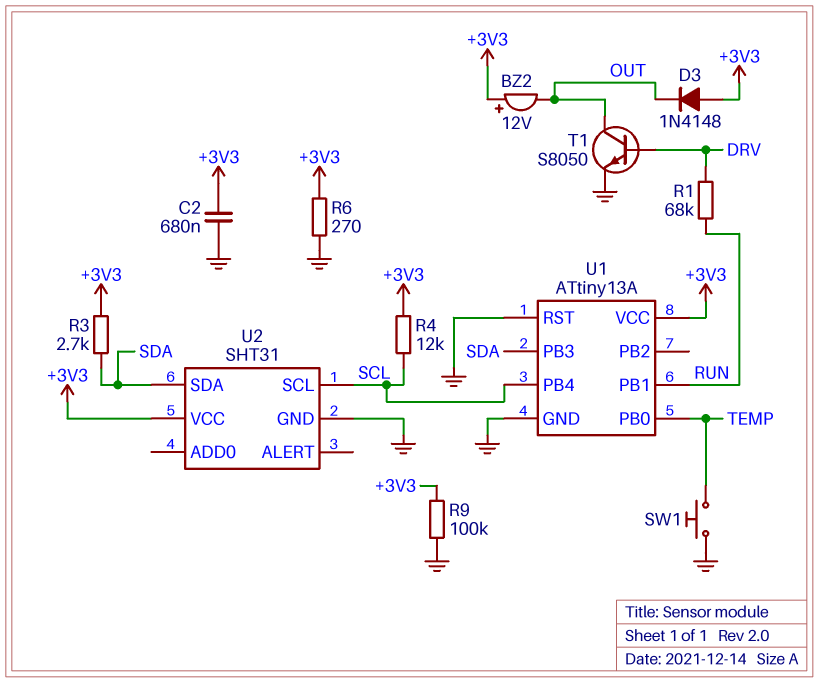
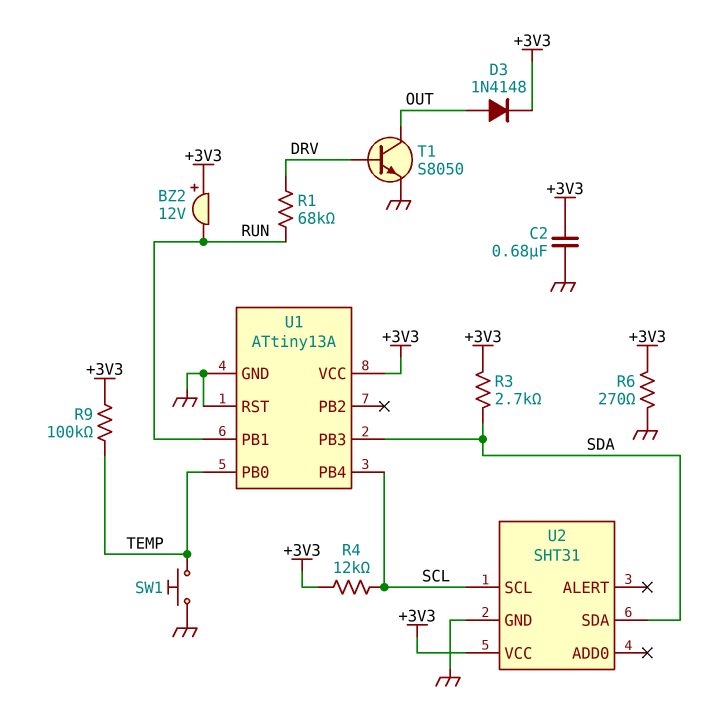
BZ2: buzzer 12V (plus +3V3, minus OUT) -> buzzer 12V (plus +3V3, minus RUN)
D3: diode 1N4148 (A +3V3, K OUT) -> diode 1N4148 (A OUT, K +3V3)
R9: 100k (+3V3, GND) -> 100k (+3V3, TEMP)

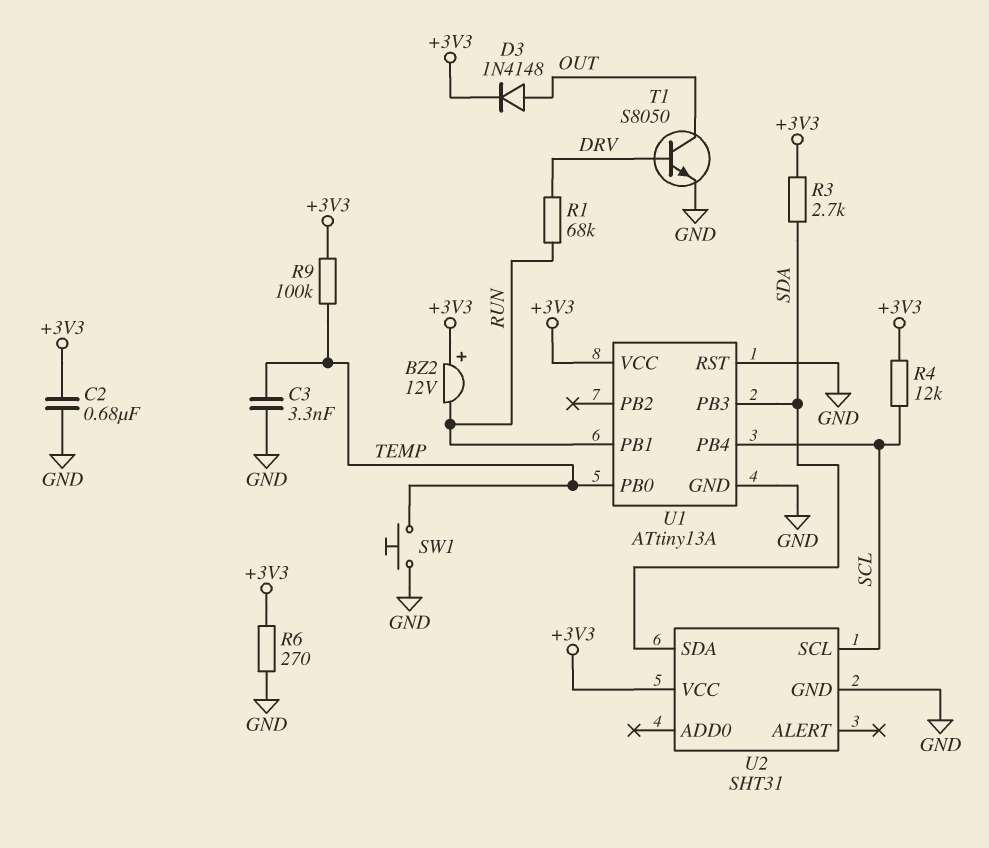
C3: none -> 3.3nF (GND, TEMP)

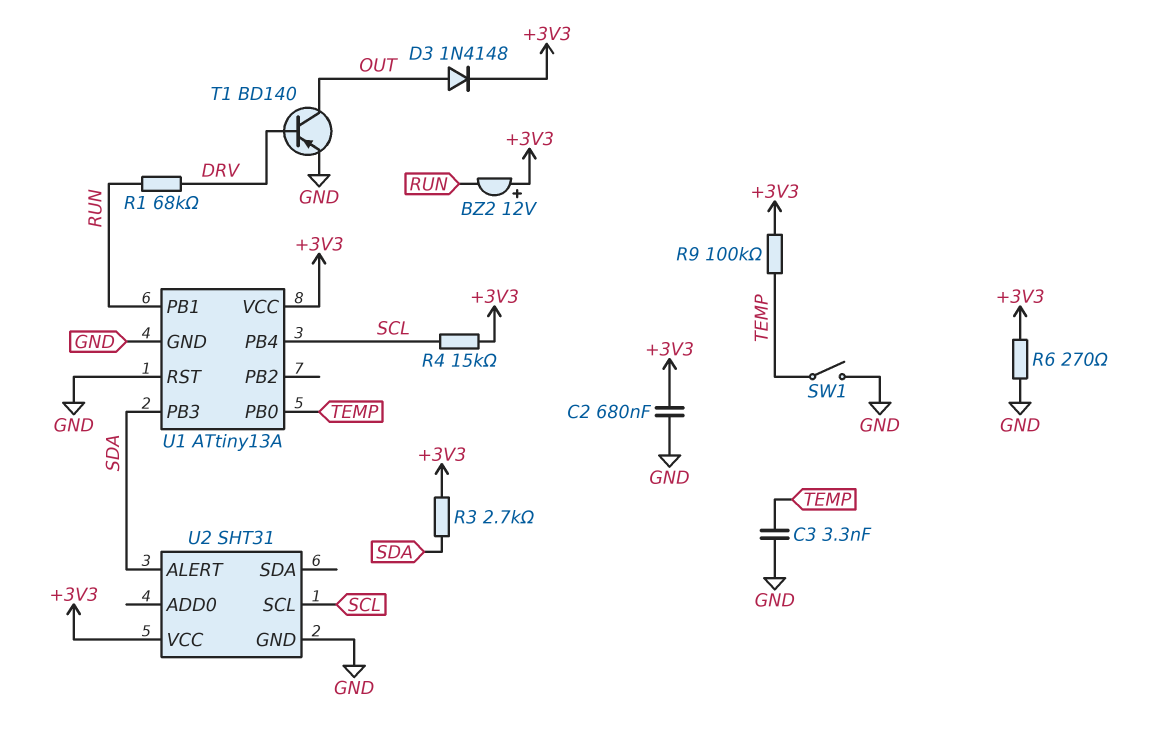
R4: 12k (+3V3, SCL) -> 15k (+3V3, SCL)
SW1: button (GND, TEMP) -> switch (GND, TEMP)
T1: NPN S8050 (B DRV, C OUT, E GND) -> PNP BD140 (B DRV, C OUT, E GND)
U2 pin ALERT: none -> SDA
U2 pin SDA: SDA -> none

